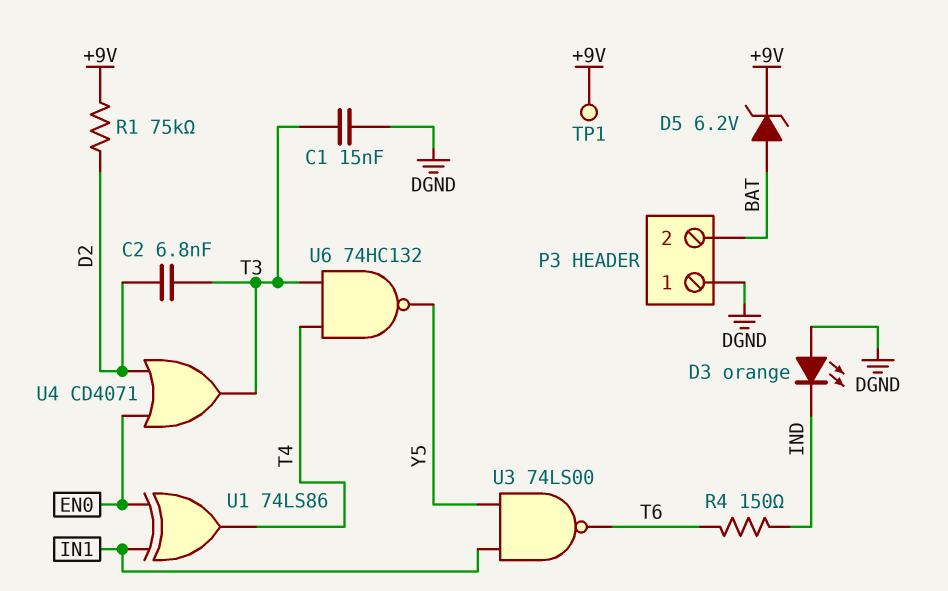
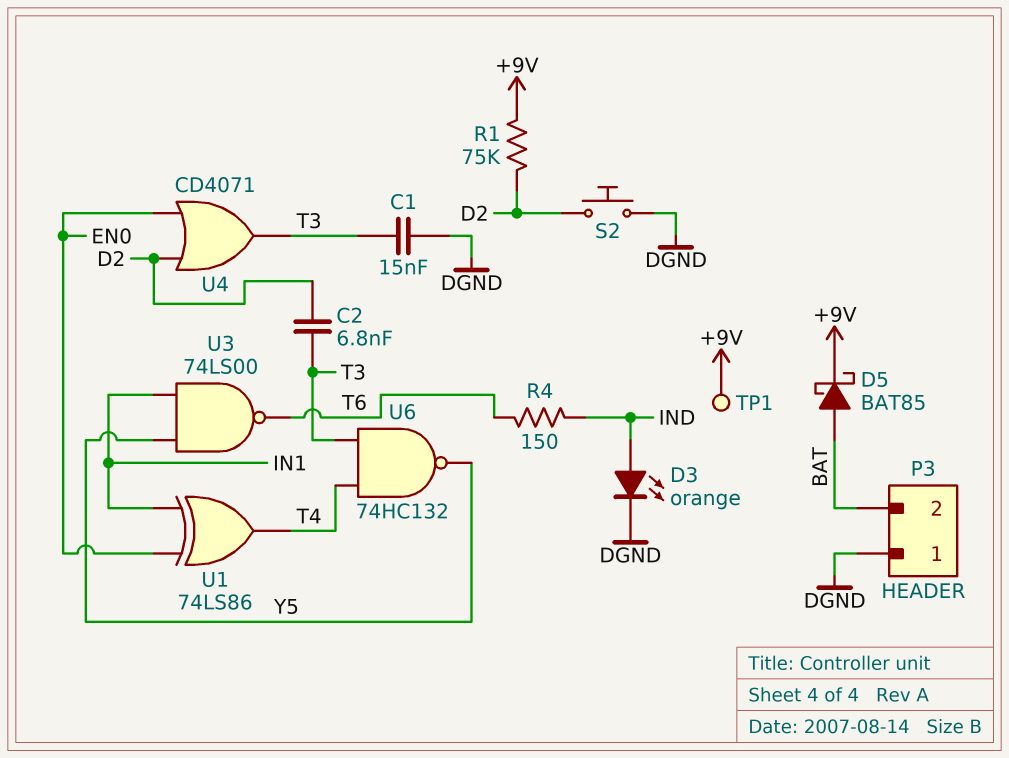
D3: LED orange (A DGND, K IND) -> LED orange (A IND, K DGND)
D5: zener 6.2V (A BAT, K +9V) -> schottky BAT85 (A BAT, K +9V)
S2: none -> button (D2, DGND)

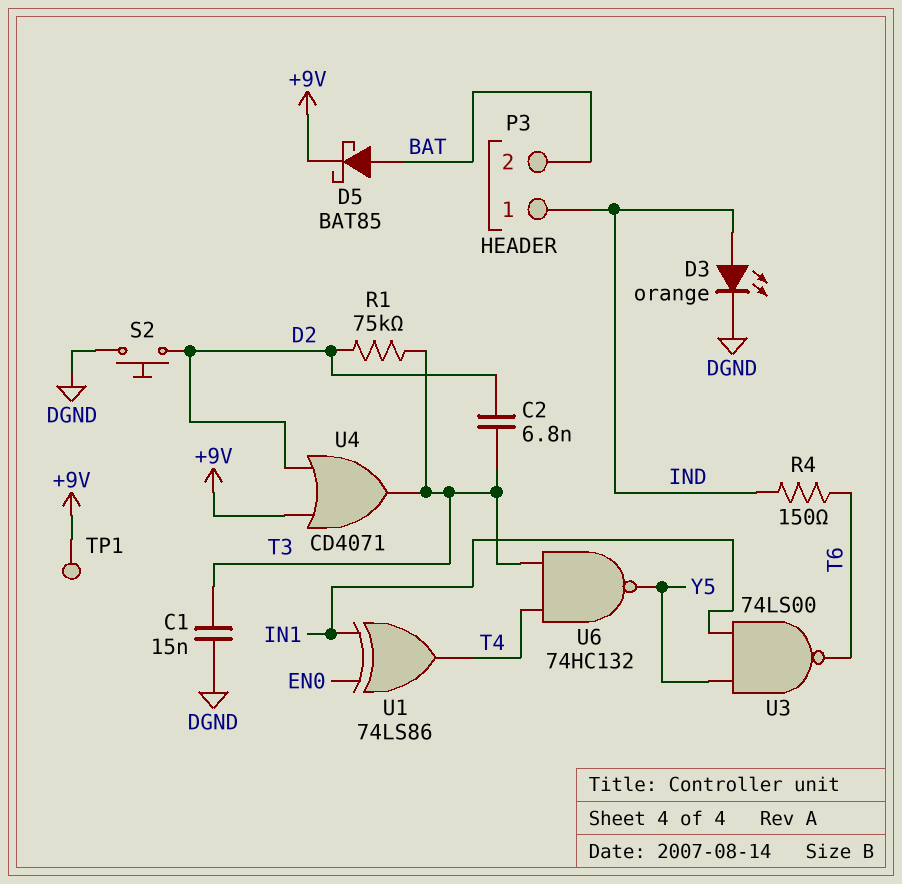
P3 pin 1: DGND -> IND
R1: 75k (+9V, D2) -> 75k (D2, T3)
U4: OR CD4071 (in D2, in EN0, out T3) -> OR CD4071 (in +9V, in D2, out T3)

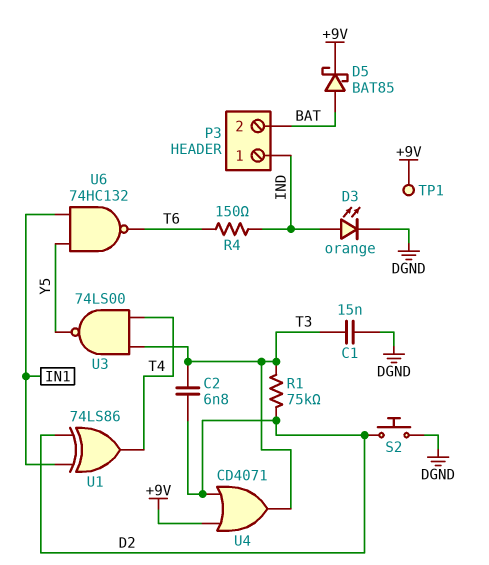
U1: XOR 74LS86 (in EN0, in IN1, out T4) -> XOR 74LS86 (in D2, in IN1, out T4)
U3: NAND 74LS00 (in IN1, in Y5, out T6) -> NAND 74LS00 (in T3, in T4, out Y5)
U6: NAND 74HC132 (in T3, in T4, out Y5) -> NAND 74HC132 (in IN1, in Y5, out T6)

